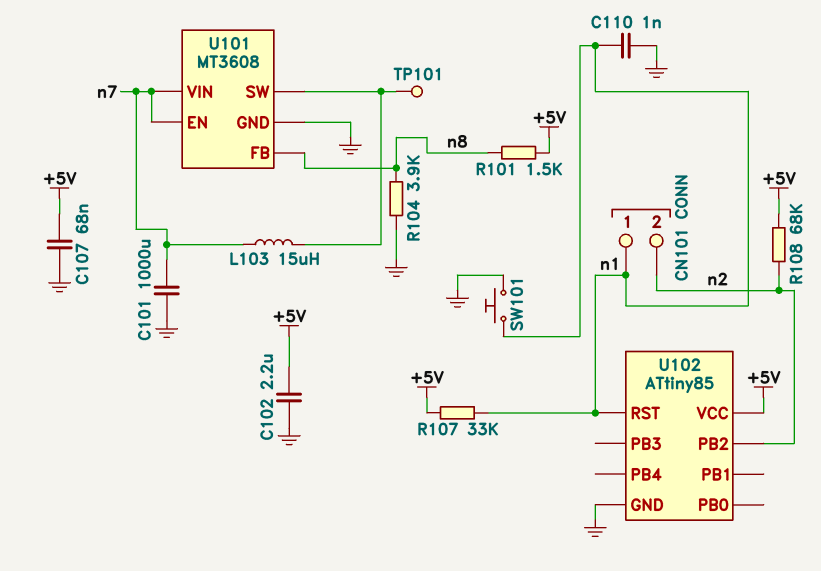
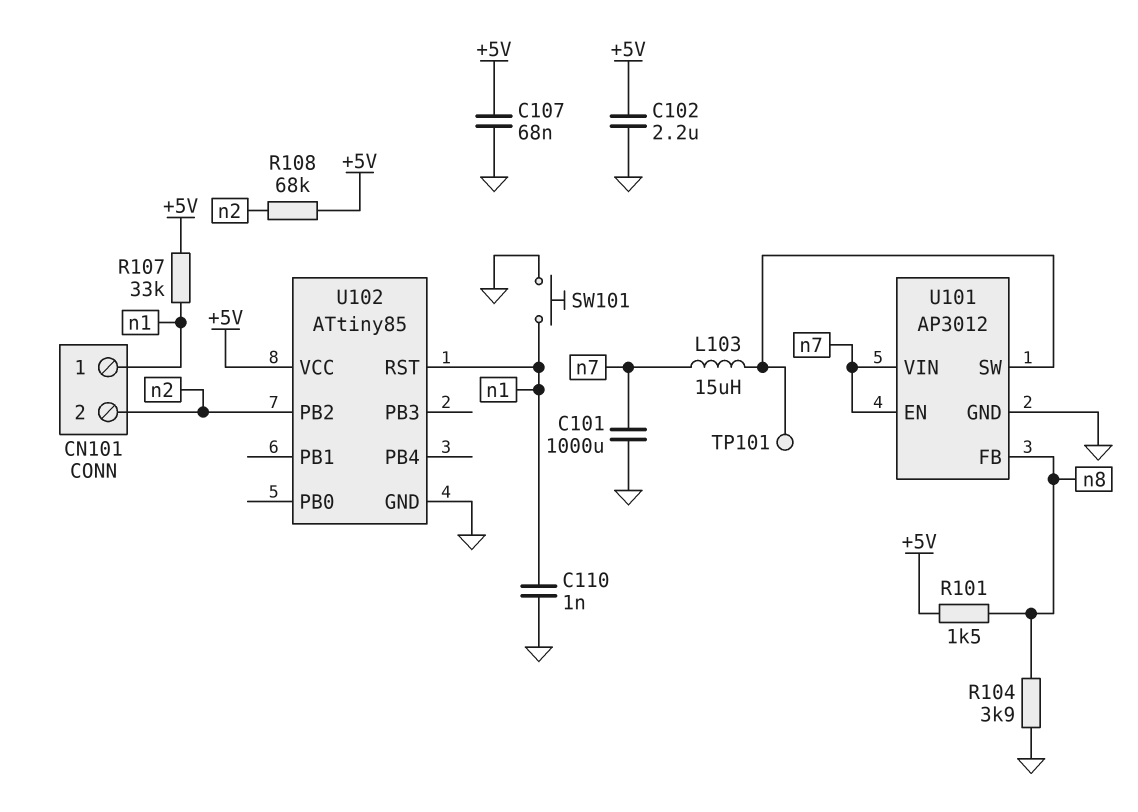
U101: MT3608 -> AP3012

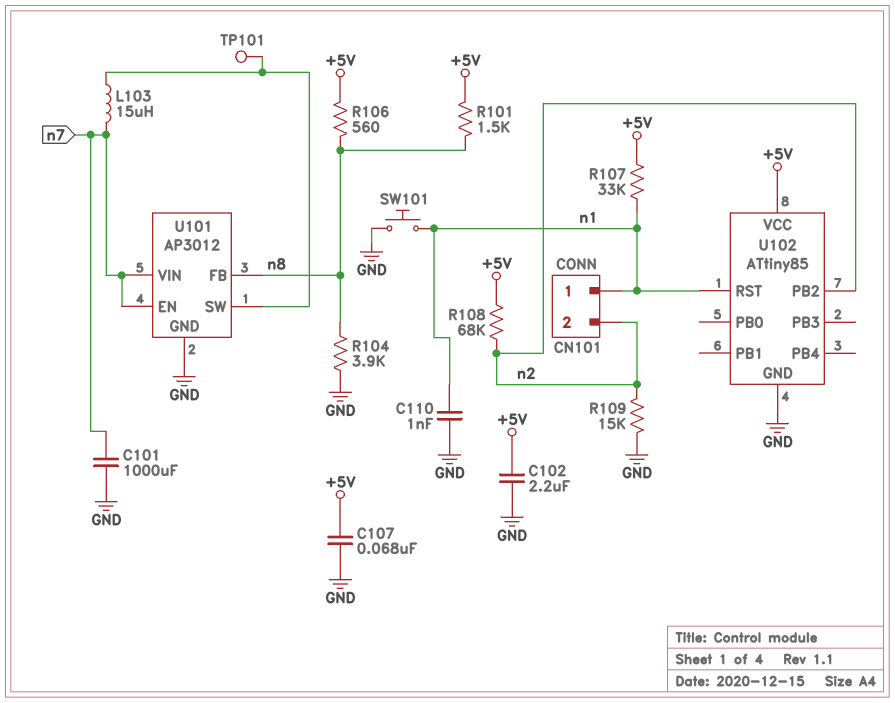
R106: none -> 560 (+5V, n8)
R109: none -> 15k (GND, n2)

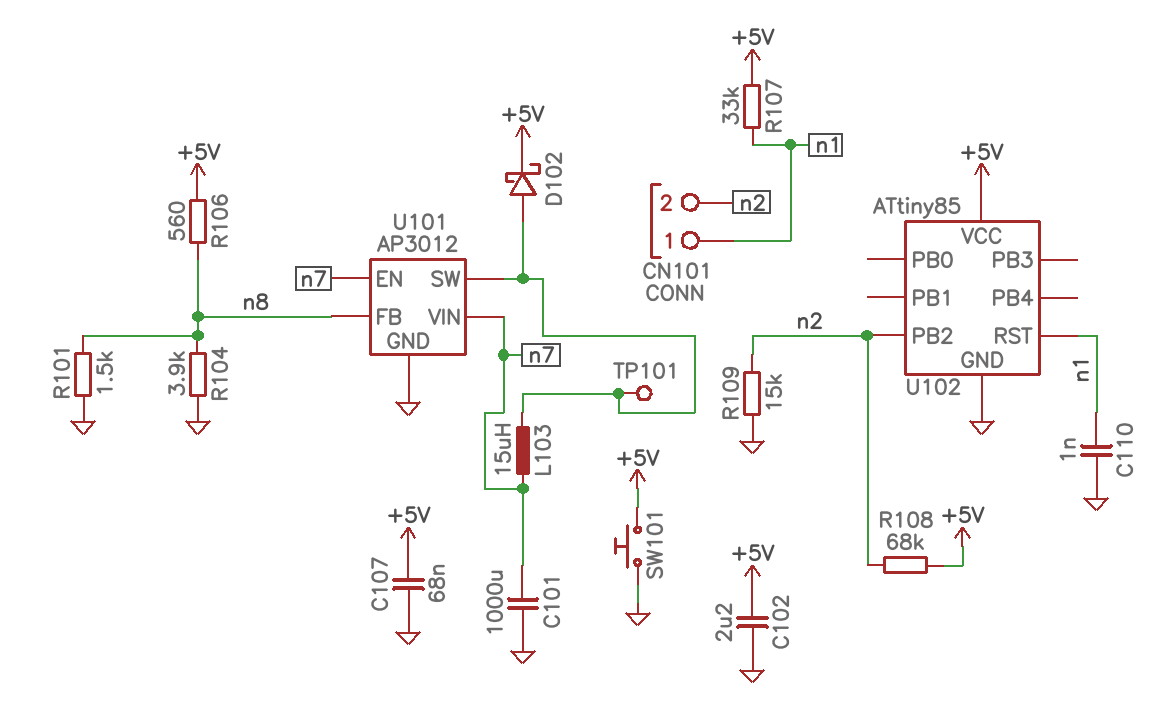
D102: none -> schottky (A U101/SW, K +5V)
R101: 1.5k (+5V, n8) -> 1.5k (GND, n8)
SW101: button (GND, n1) -> button (+5V, GND)

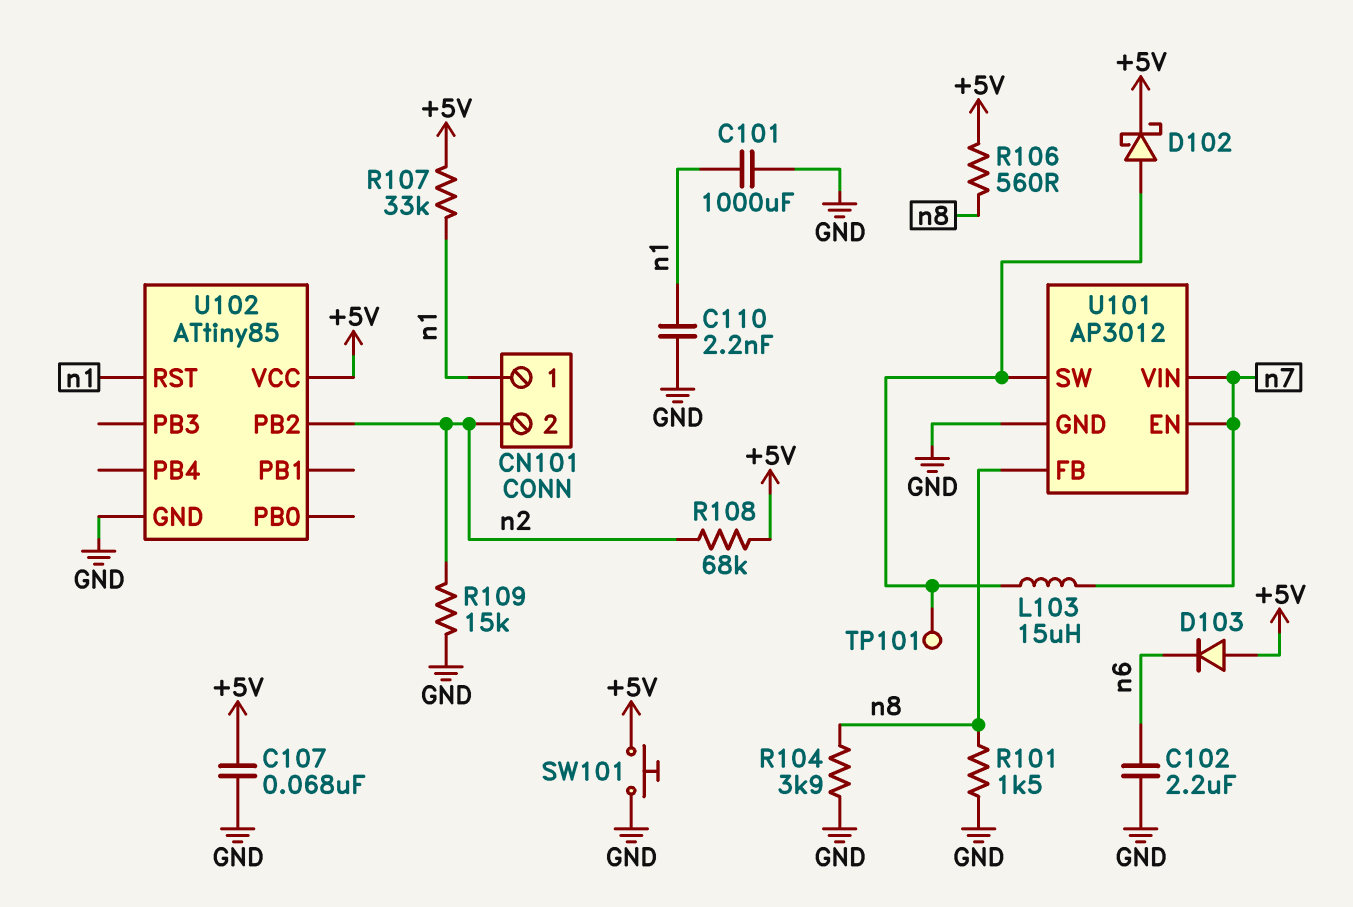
C101: 1000uF (GND, n7) -> 1000uF (GND, n1)
C102: 2.2uF (+5V, GND) -> 2.2uF (GND, n6)
C110: 1nF (GND, n1) -> 2.2nF (GND, n1)
D103: none -> diode (A +5V, K n6)

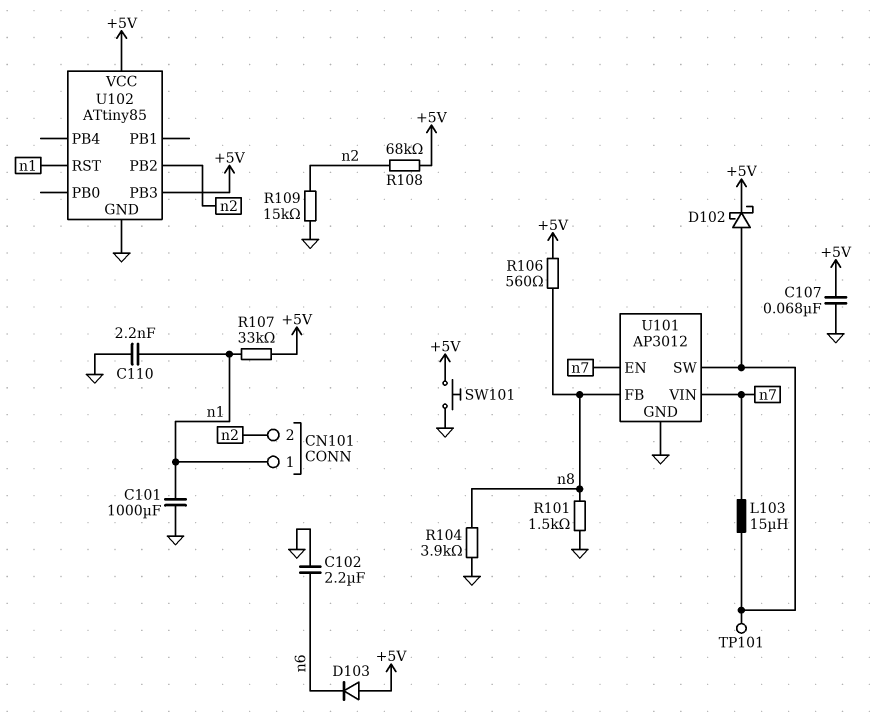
U102 pin PB3: none -> +5V

